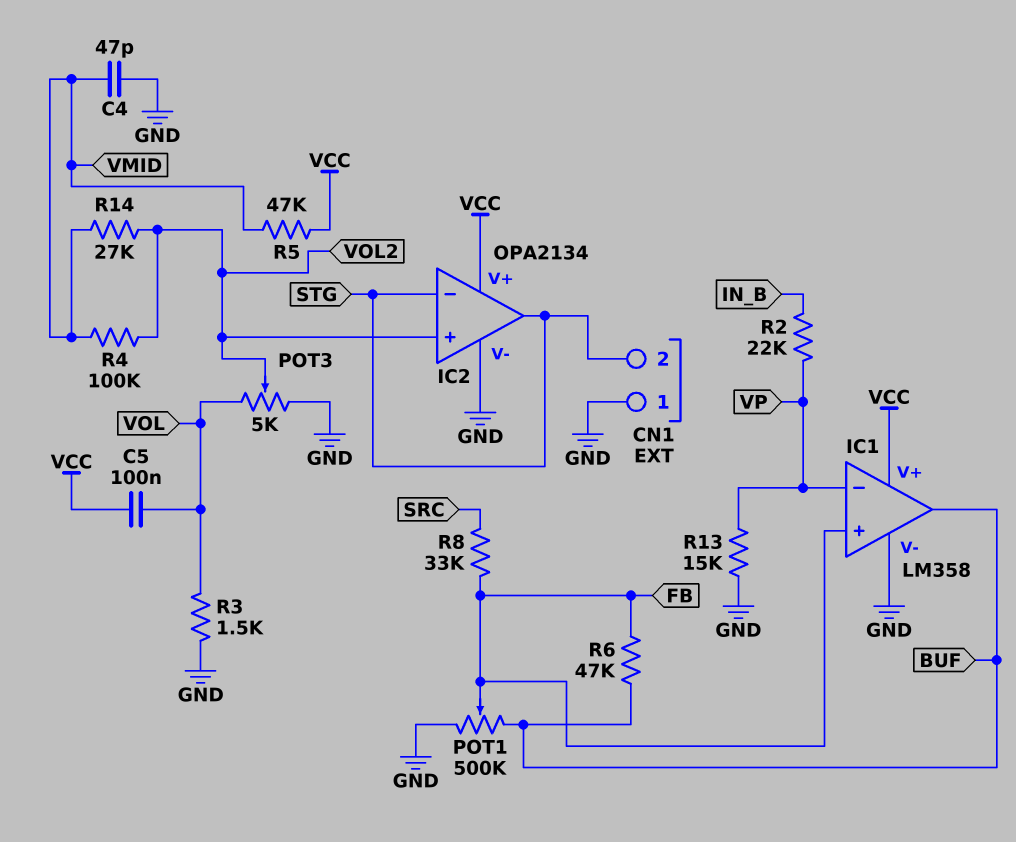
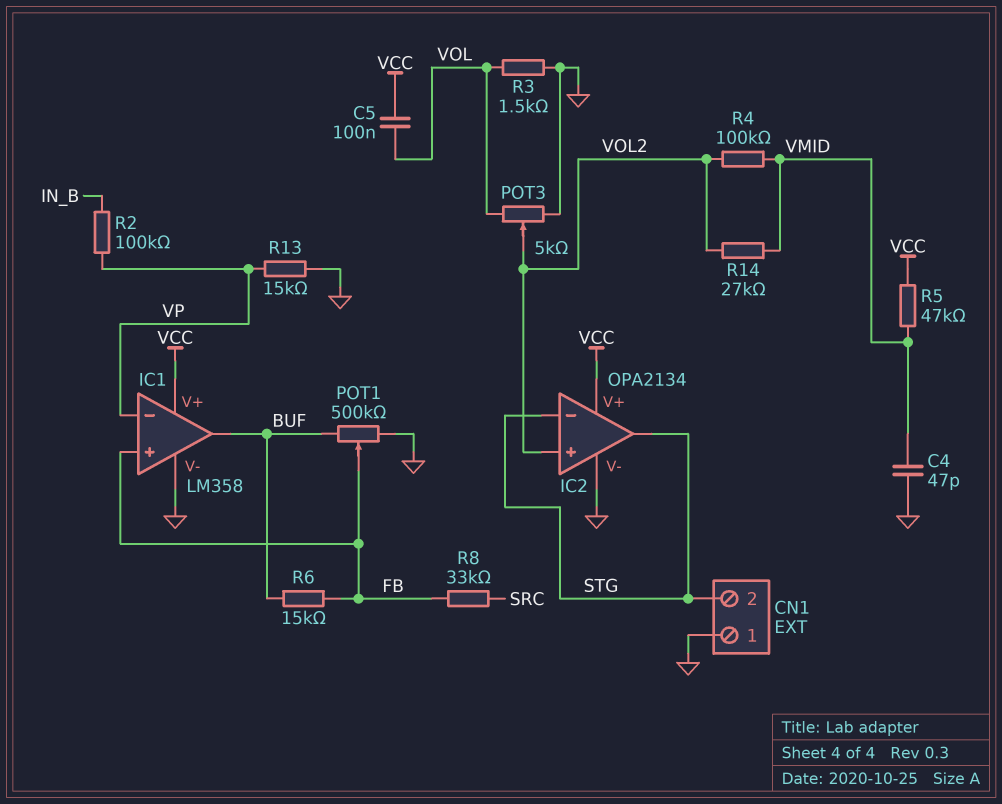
R2: 22k (IN_B, VP) -> 100k (IN_B, VP)
R6: 47k (BUF, FB) -> 15k (BUF, FB)

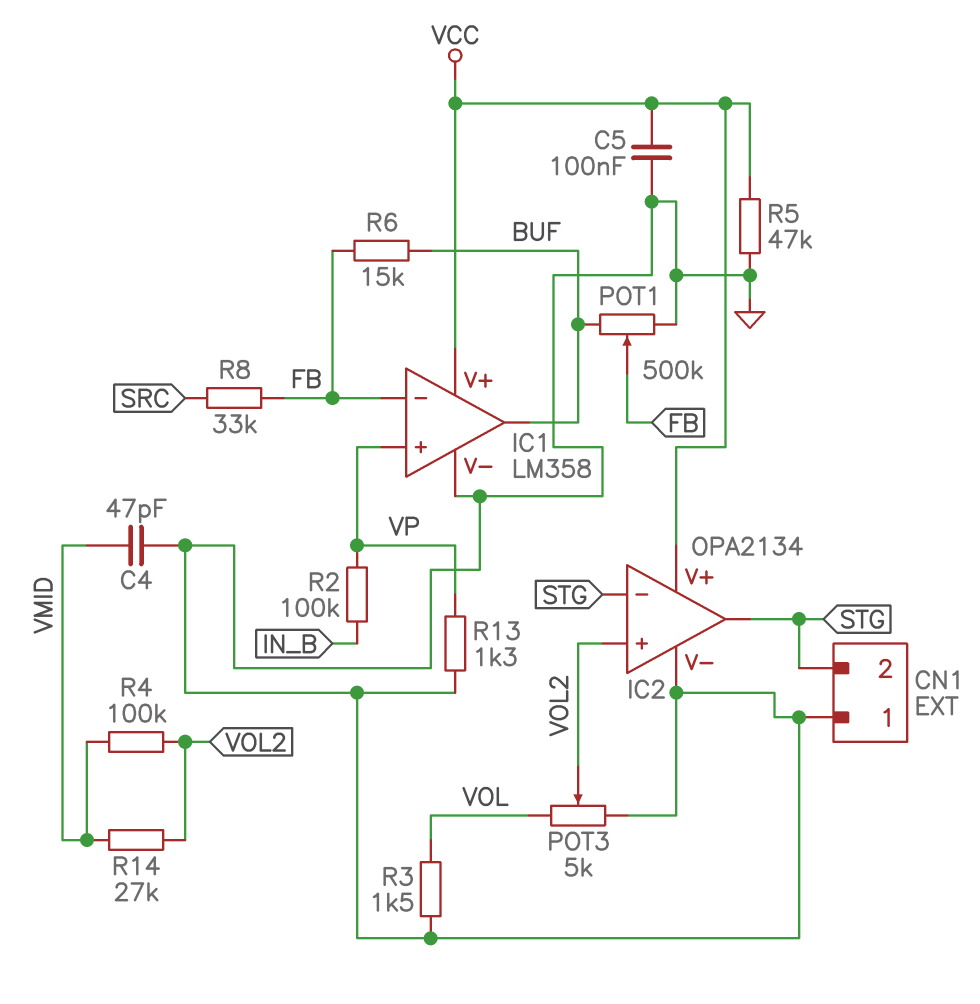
C5: 100nF (VCC, VOL) -> 100nF (GND, VCC)
IC1 pin in+: FB -> VP
IC1 pin in-: VP -> FB
R5: 47k (VCC, VMID) -> 47k (GND, VCC)
R13: 15k (GND, VP) -> 1.3k (GND, VP)

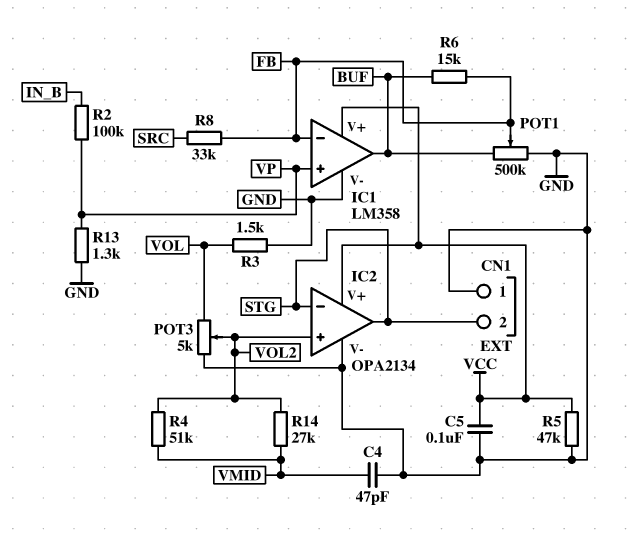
R4: 100k (VMID, VOL2) -> 51k (VMID, VOL2)

